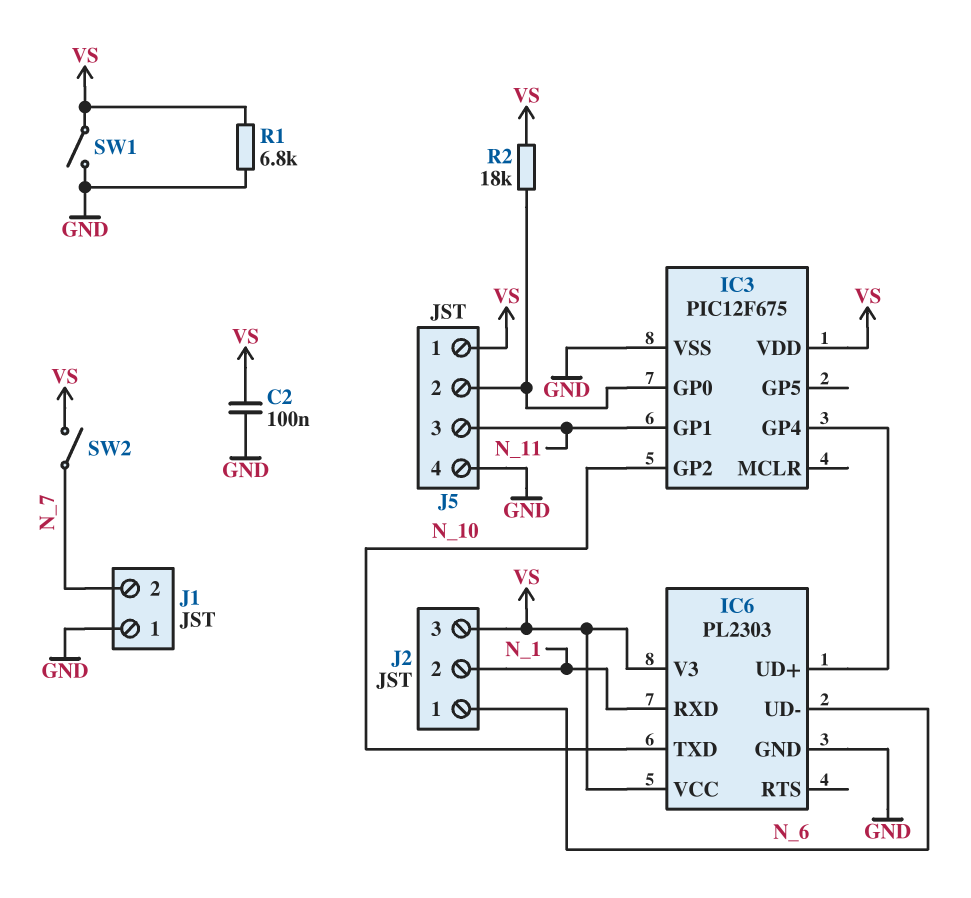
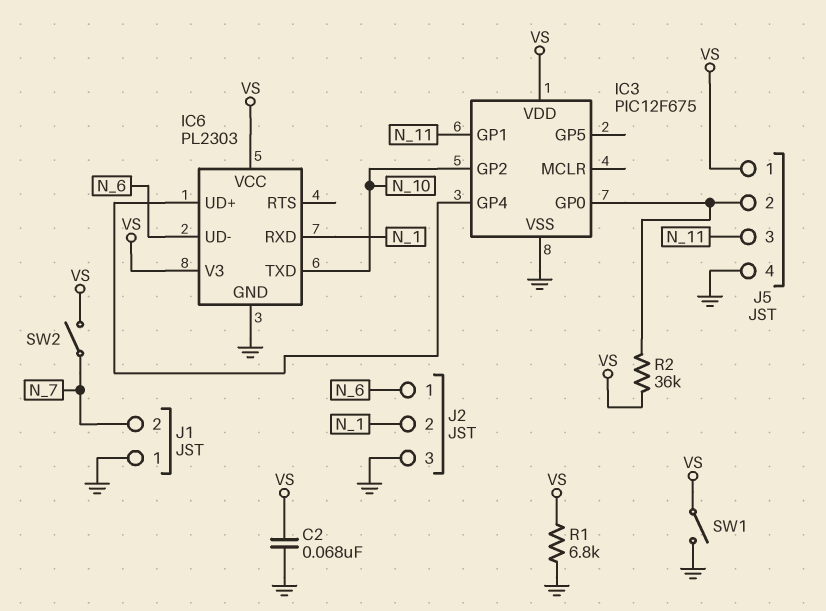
C2: 100nF (GND, VS) -> 68nF (GND, VS)
J2 pin 3: VS -> GND
R2: 18k (IC3/GP0, VS) -> 36k (IC3/GP0, VS)

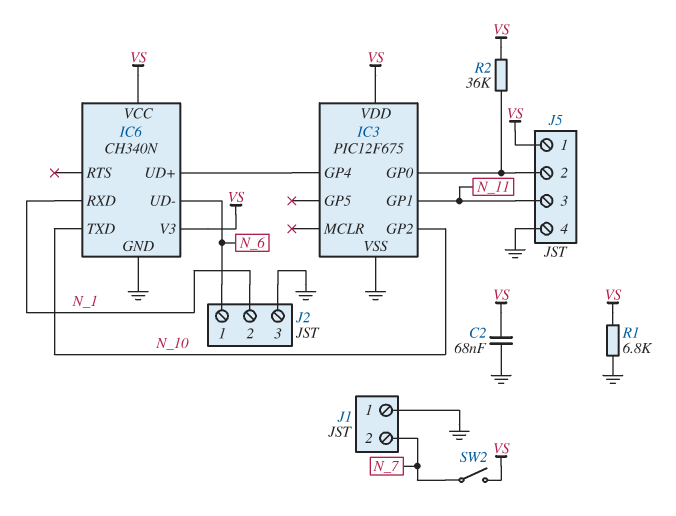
IC6: PL2303 -> CH340N
SW1: switch (GND, VS) -> none

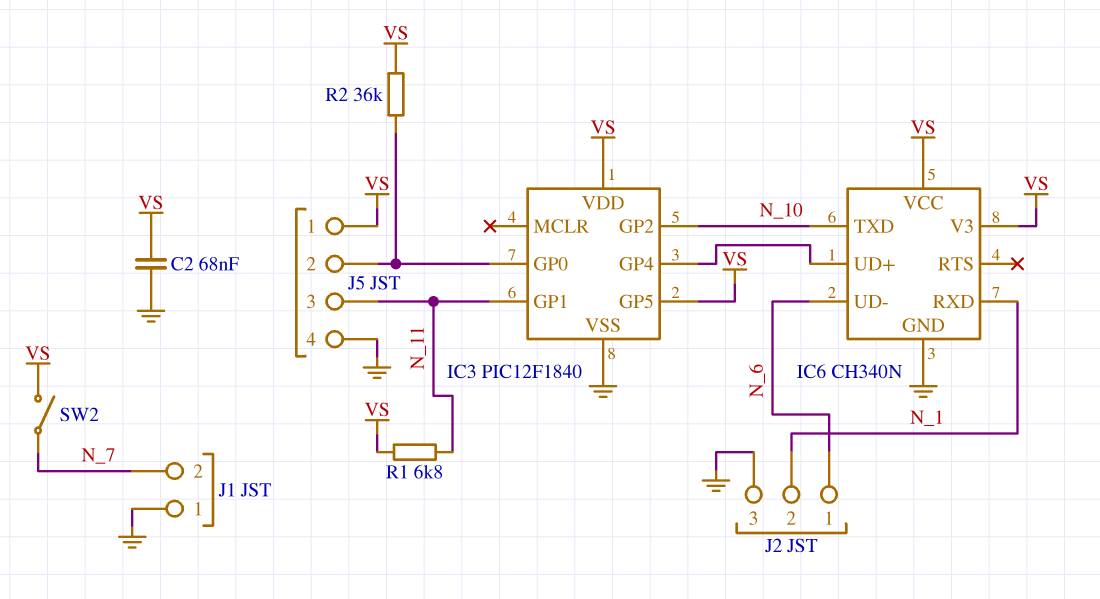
IC3: PIC12F675 -> PIC12F1840
IC3 pin GP5: none -> VS
R1: 6.8k (GND, VS) -> 6.8k (N_11, VS)

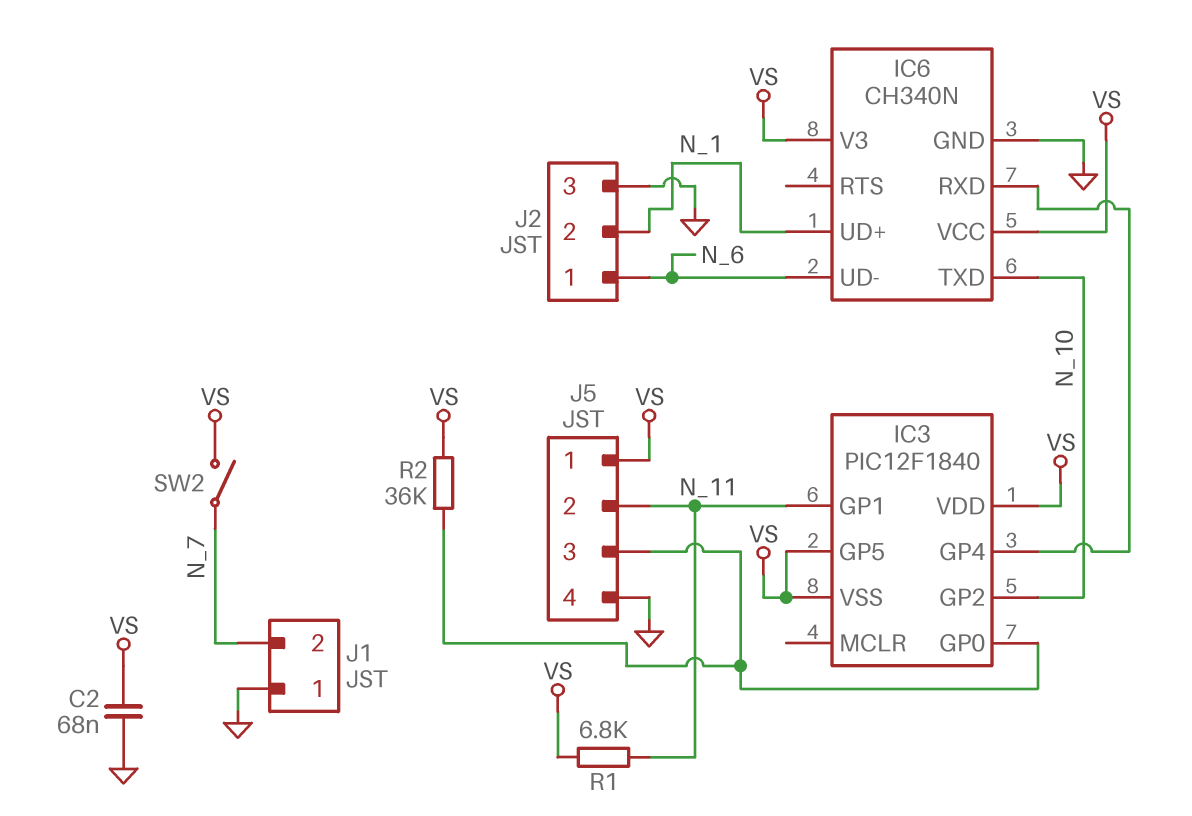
IC3 pin VSS: GND -> VS
IC6 pin RXD: N_1 -> IC3/GP4
IC6 pin UD+: IC3/GP4 -> N_1
J5 pin 2: IC3/GP0 -> N_11
J5 pin 3: N_11 -> IC3/GP0

